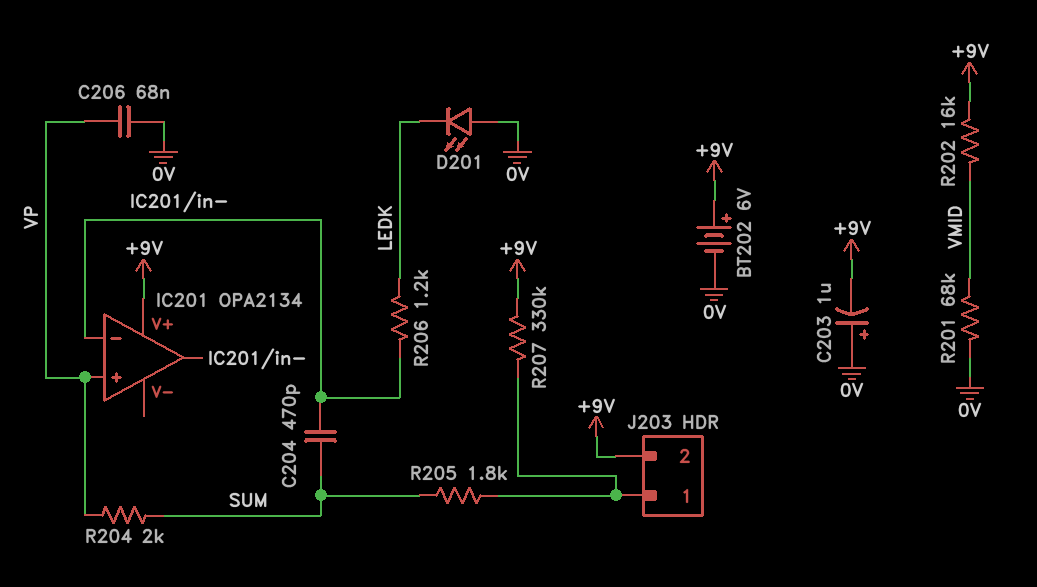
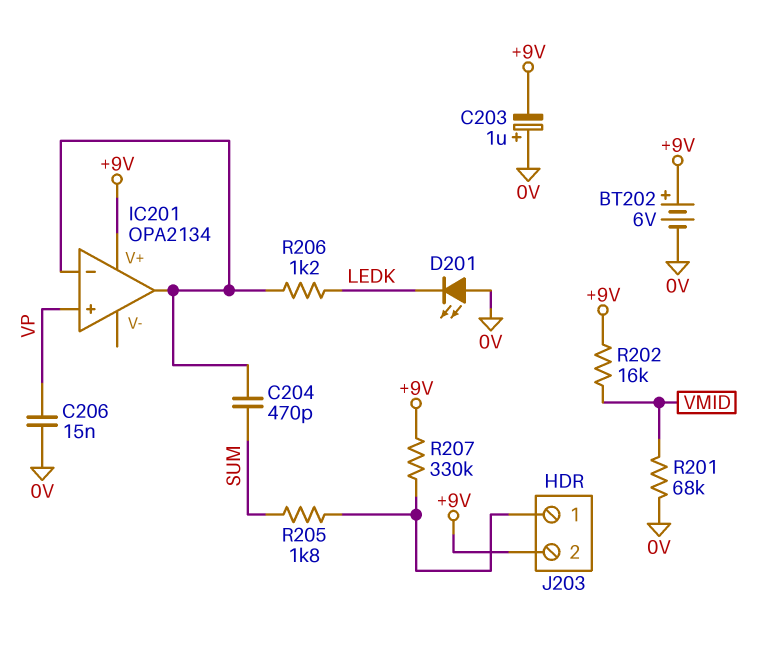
C206: 68nF (0V, VP) -> 15nF (0V, VP)
R204: 2k (SUM, VP) -> none

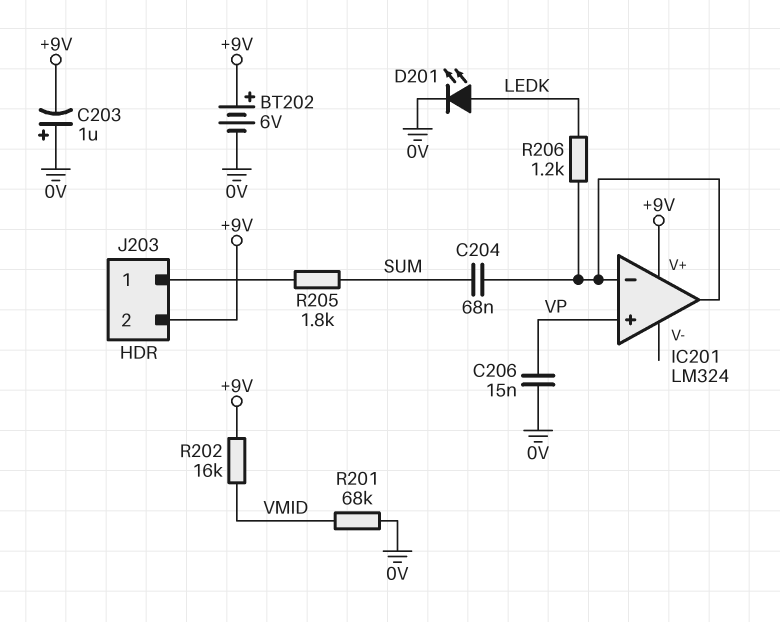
C204: 470pF (IC201/in-, SUM) -> 68nF (IC201/in-, SUM)
D201: LED (A 0V, K LEDK) -> LED (A LEDK, K 0V)
IC201: OPA2134 -> LM324
R207: 330k (+9V, J203/1) -> none

